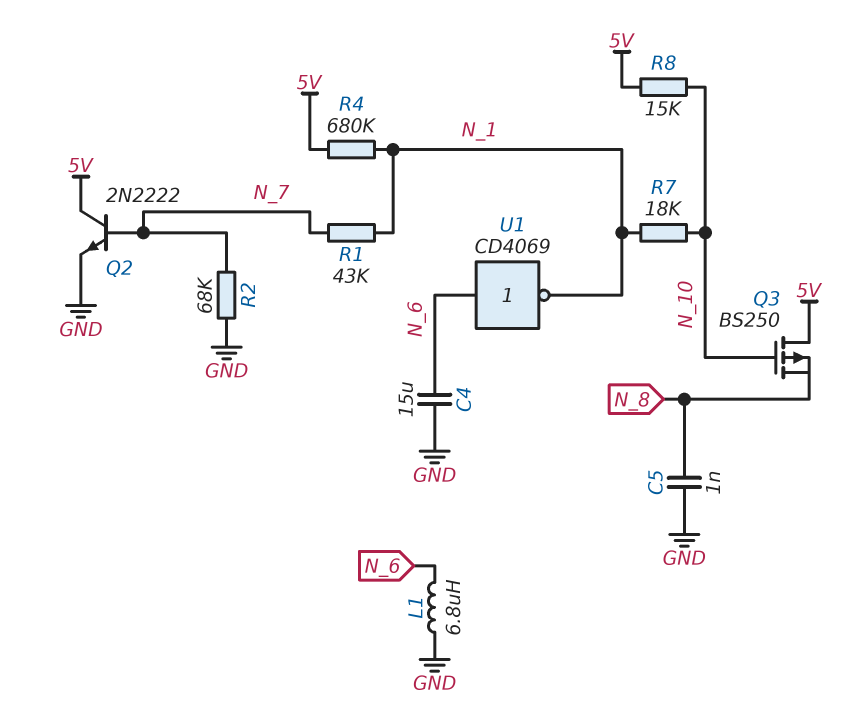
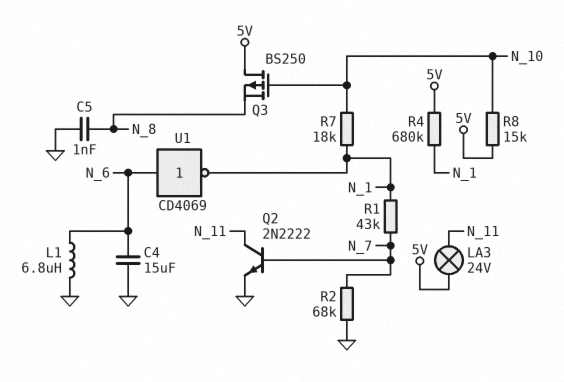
LA3: none -> lamp 24V (5V, N_11)
Q2: NPN 2N2222 (B N_7, C 5V, E GND) -> NPN 2N2222 (B N_7, C N_11, E GND)

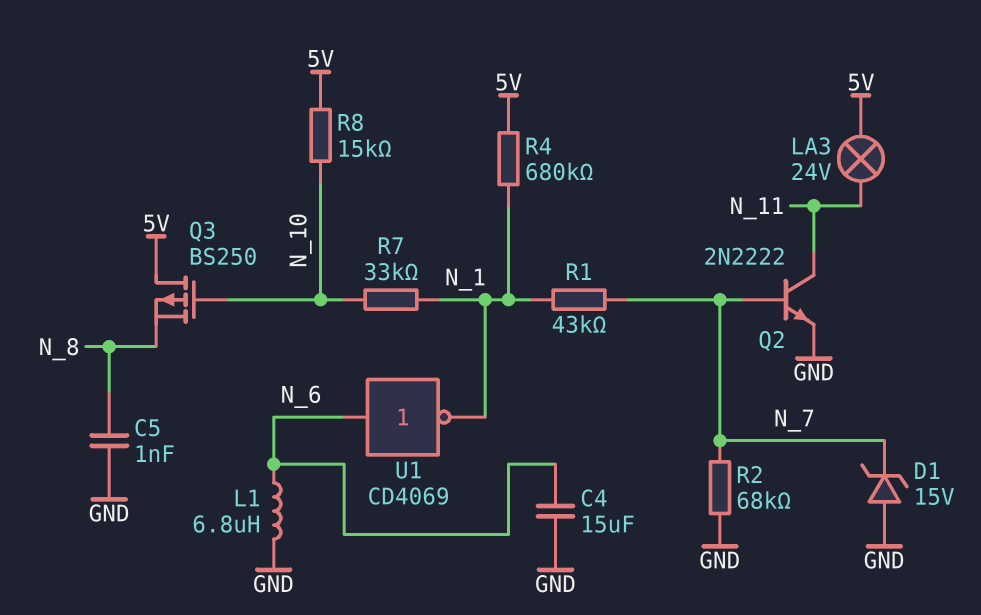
D1: none -> zener 15V (A GND, K N_7)
R7: 18k (N_1, N_10) -> 33k (N_1, N_10)

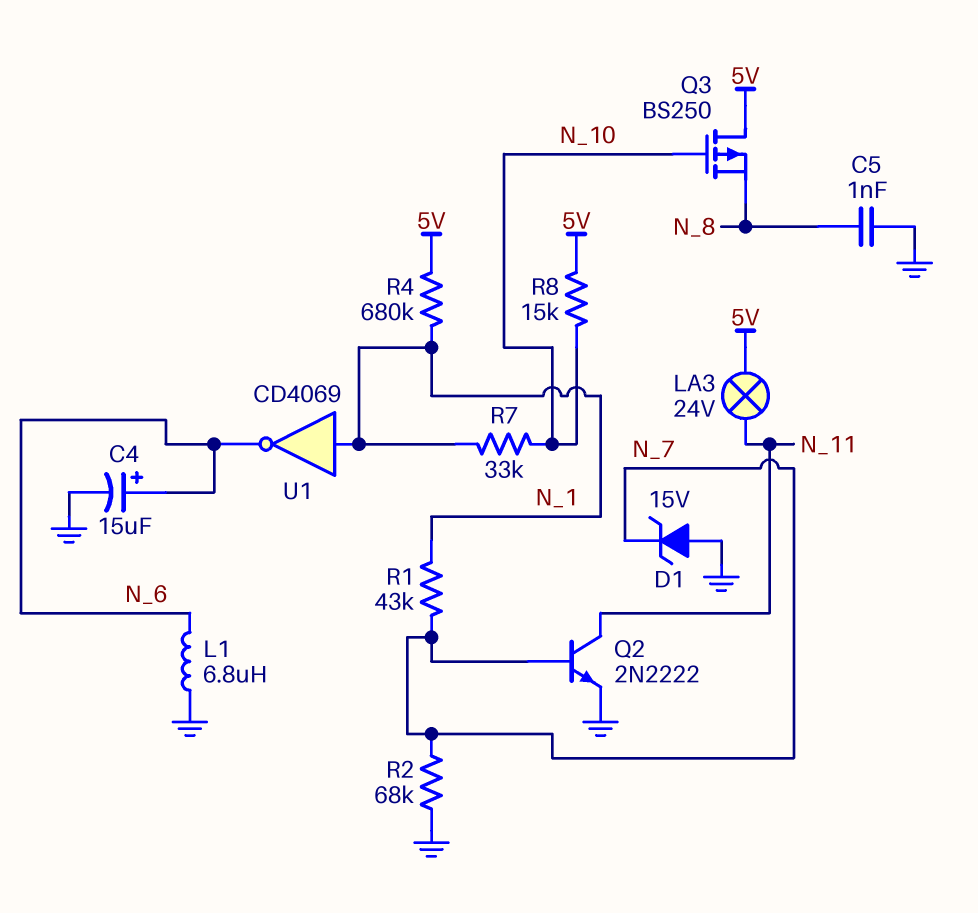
C4: 15uF (GND, N_6) -> 15uF (plus N_6, minus GND)
U1: NOT CD4069 (in N_6, out N_1) -> NOT CD4069 (in N_1, out N_6)

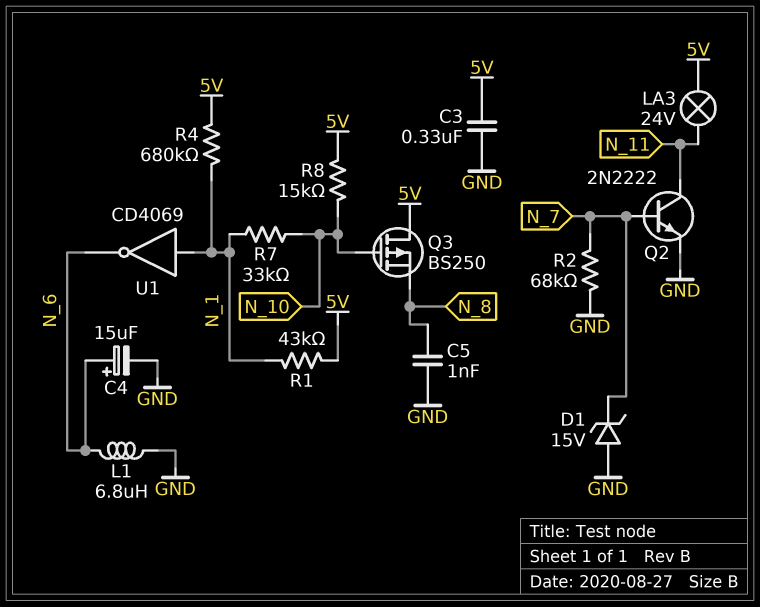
C3: none -> 330nF (5V, GND)
R1: 43k (N_1, N_7) -> 43k (5V, N_1)

